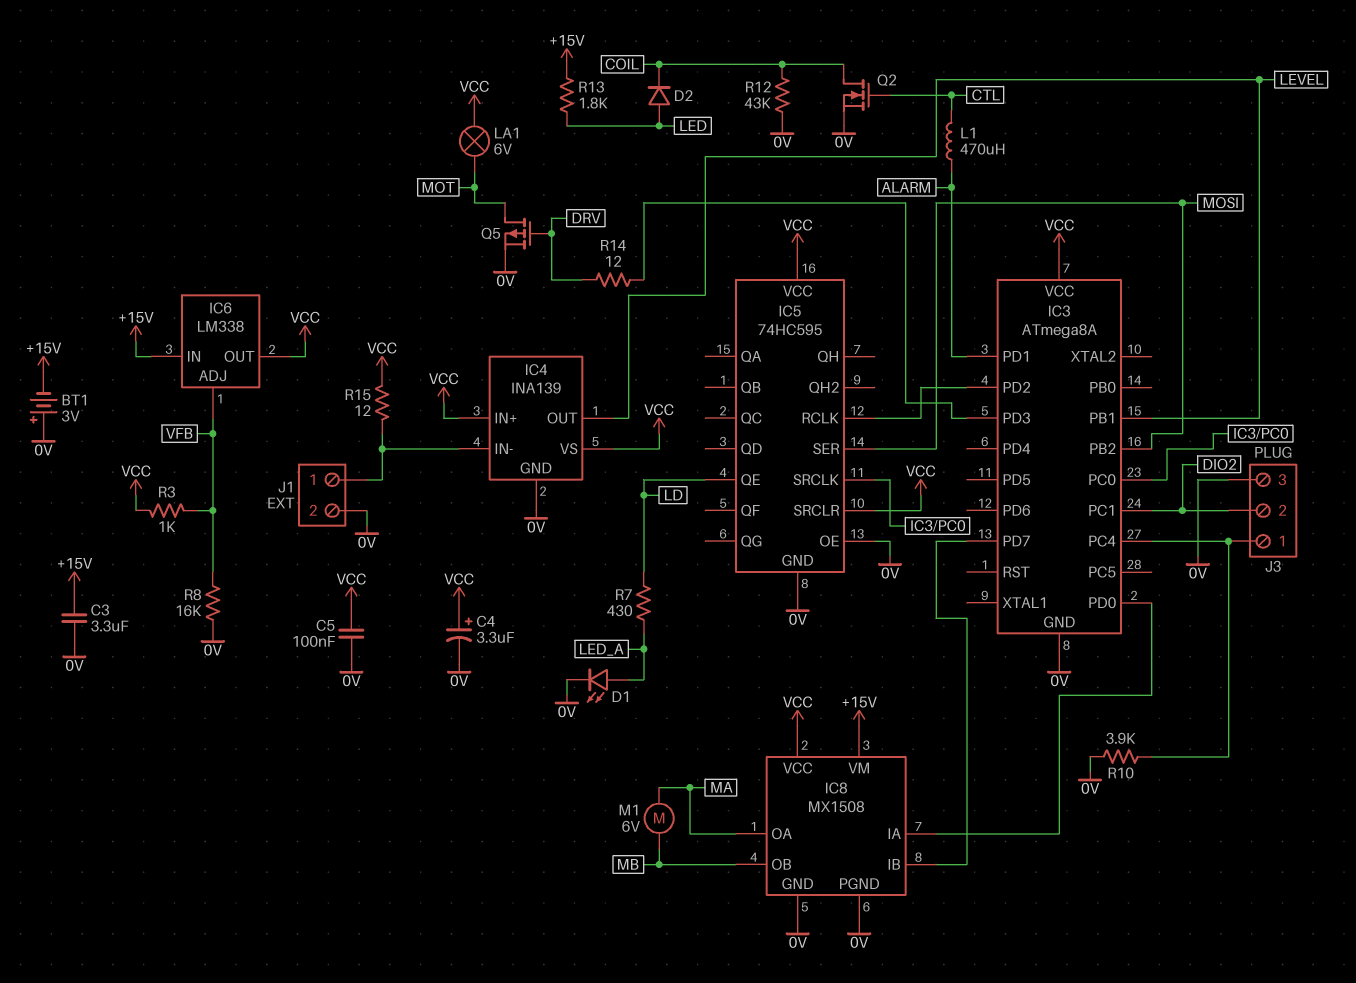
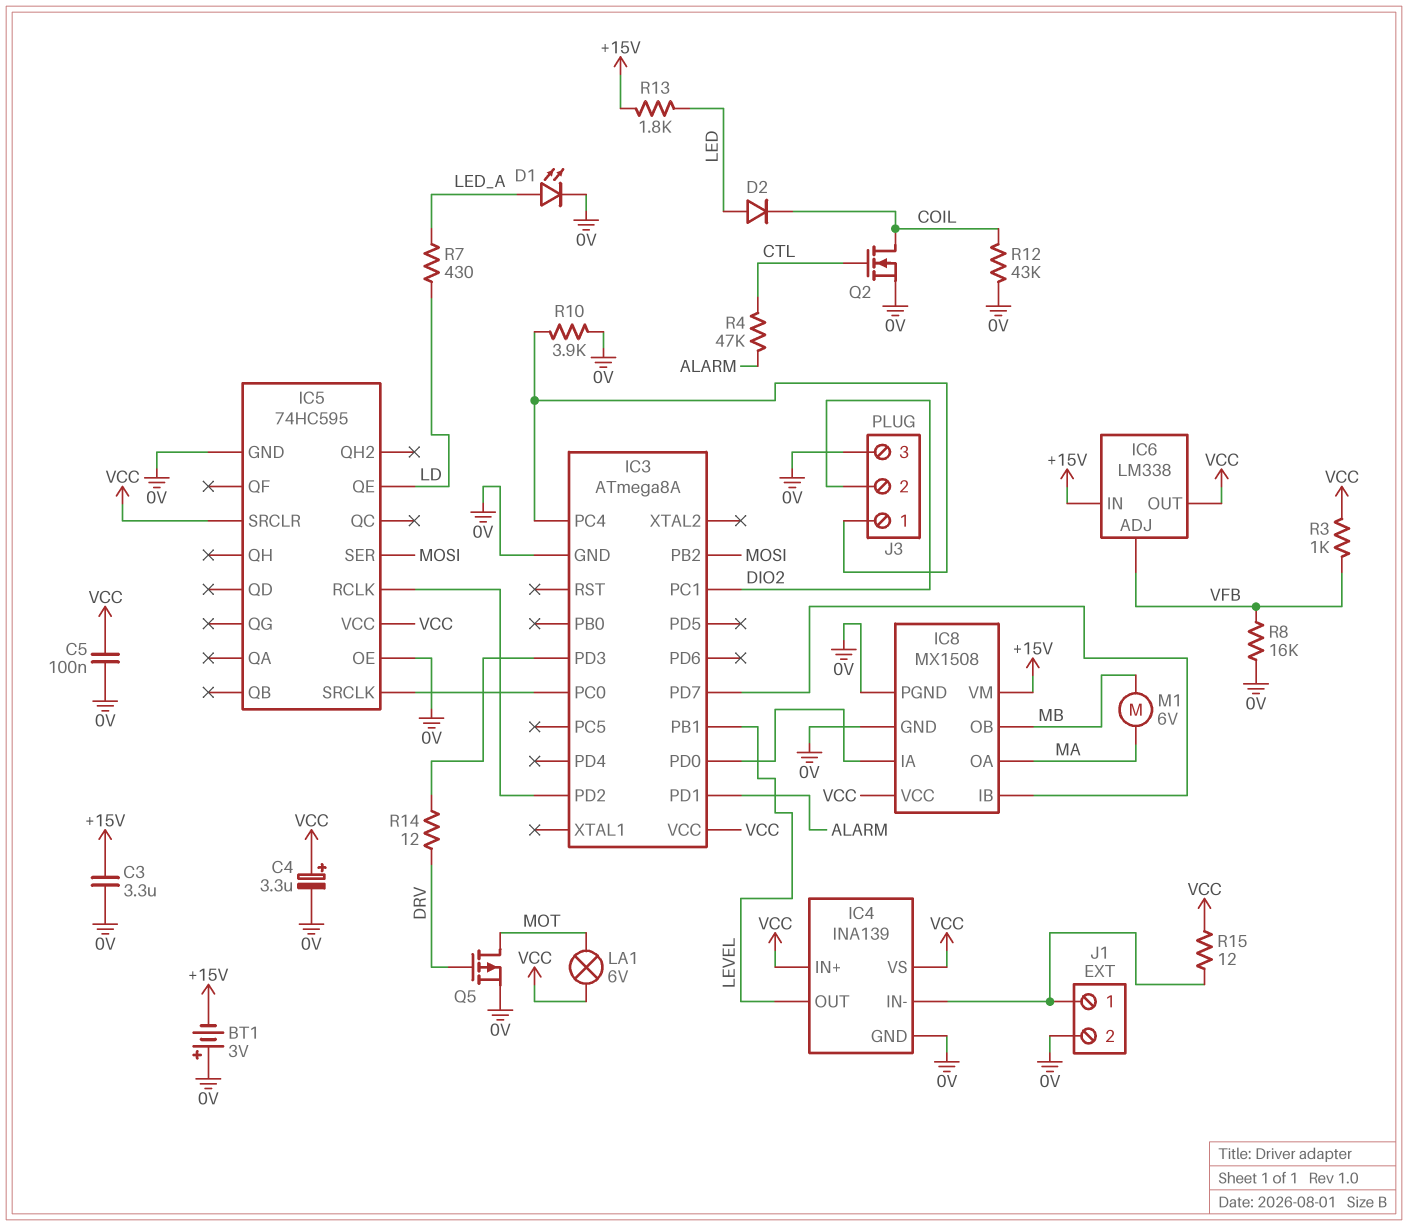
L1: 470uH (ALARM, CTL) -> none
R4: none -> 47k (ALARM, CTL)

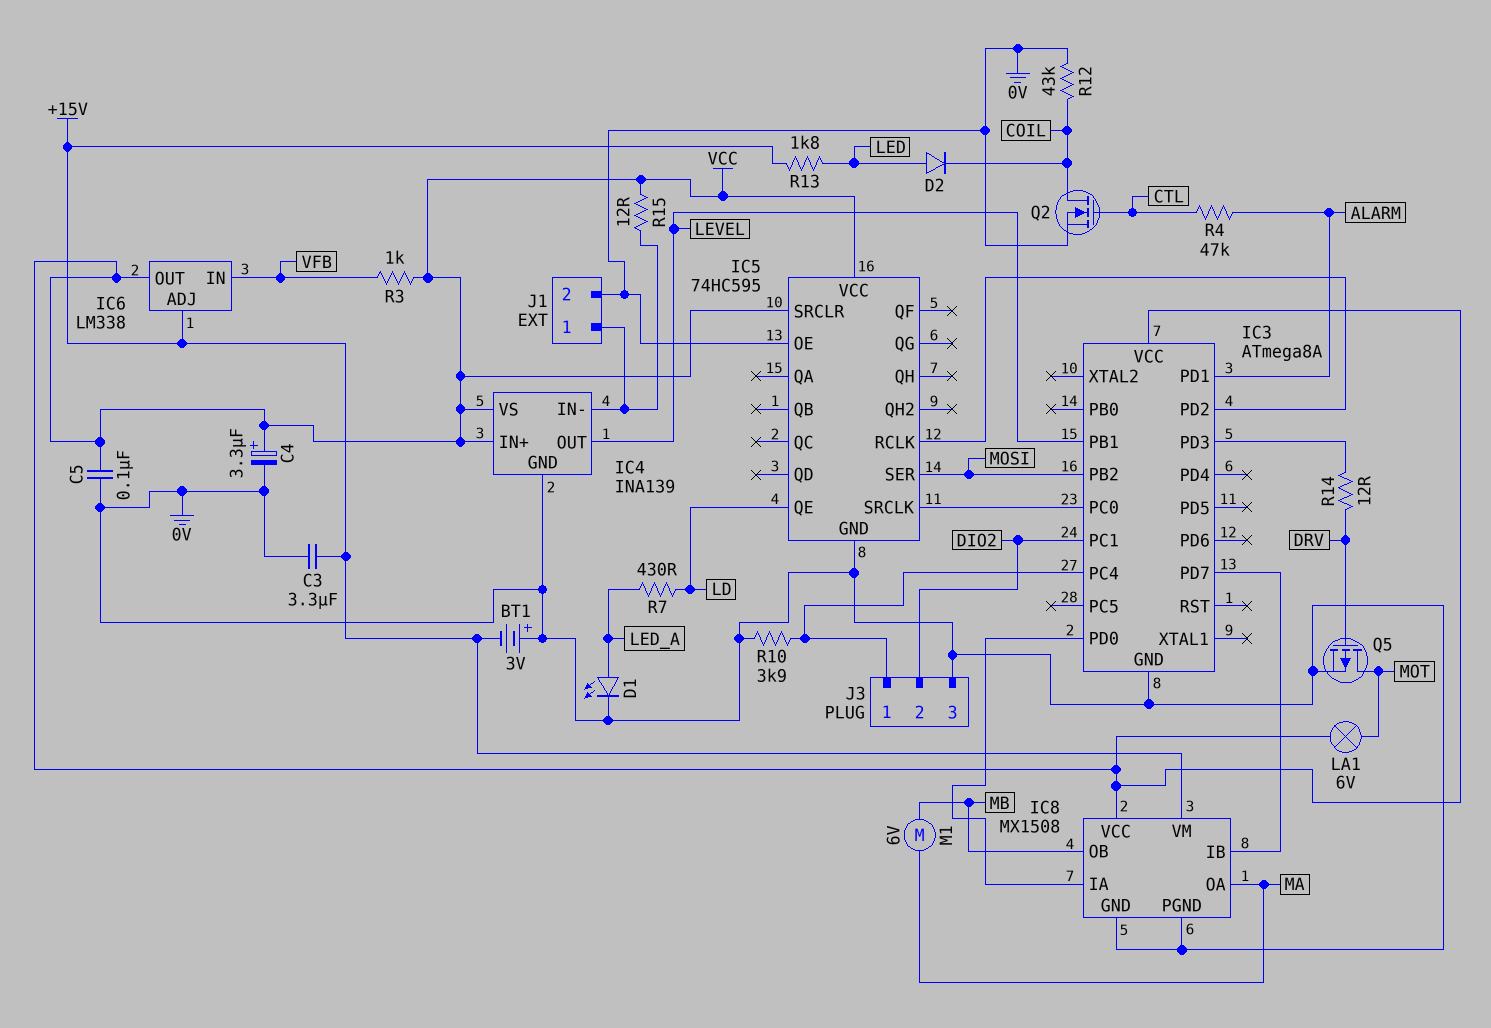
IC6 pin ADJ: VFB -> +15V
IC6 pin IN: +15V -> VFB
R8: 16k (0V, VFB) -> none

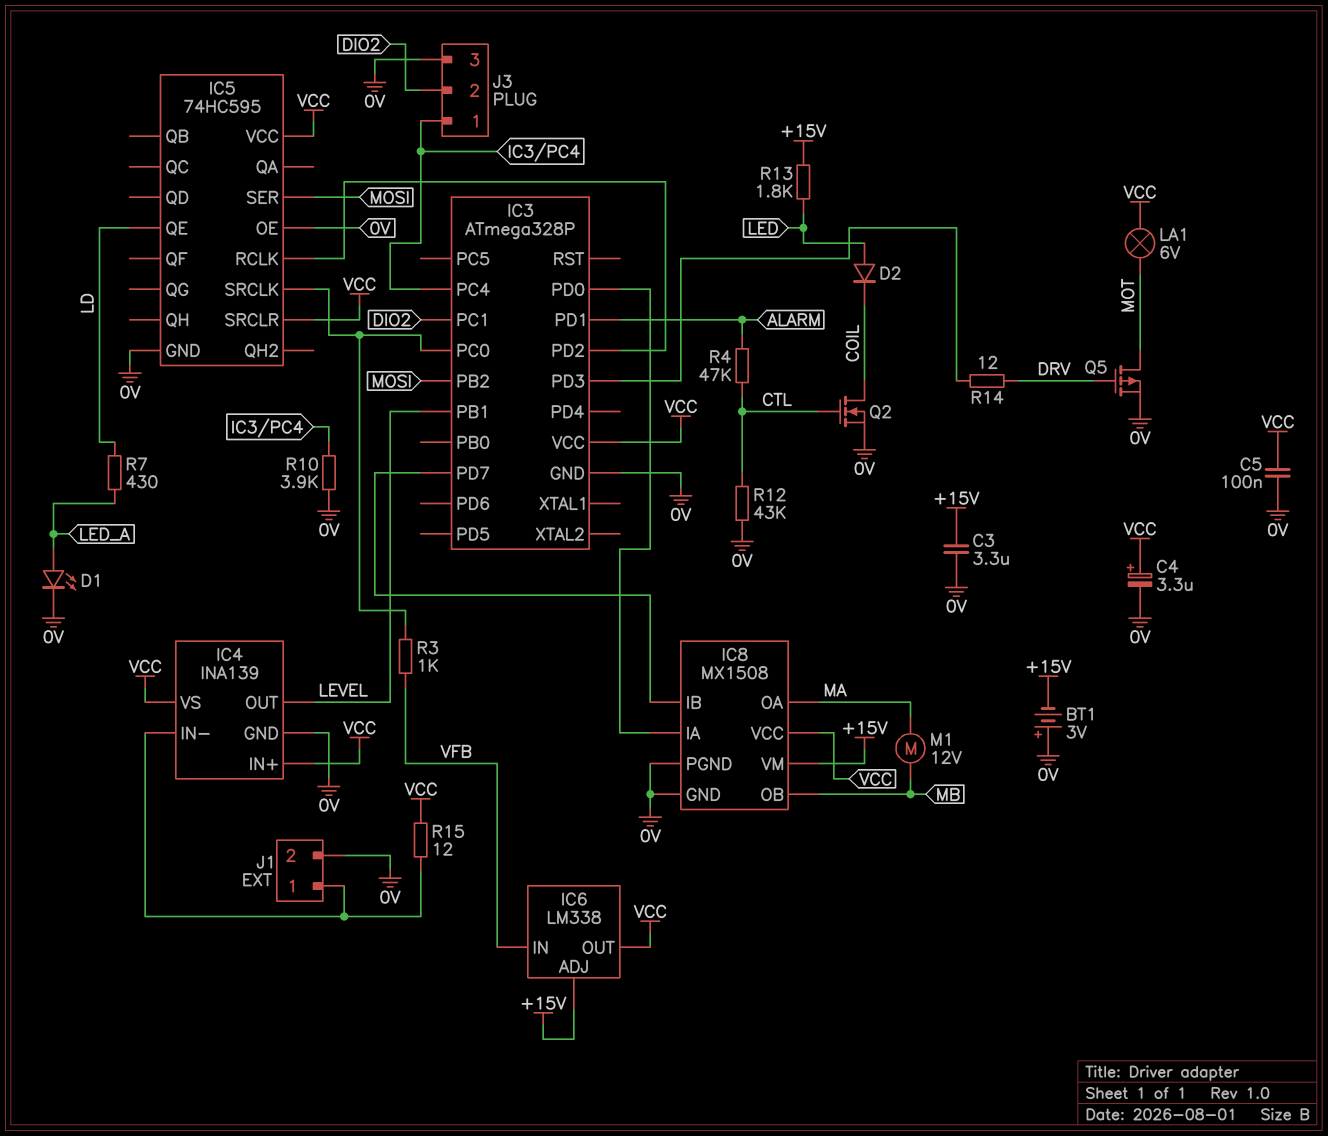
IC3: ATmega8A -> ATmega328P
M1: motor 6V (MA, MB) -> motor 12V (MA, MB)
R3: 1k (VCC, VFB) -> 1k (IC3/PC0, VFB)
R12: 43k (0V, COIL) -> 43k (0V, CTL)

